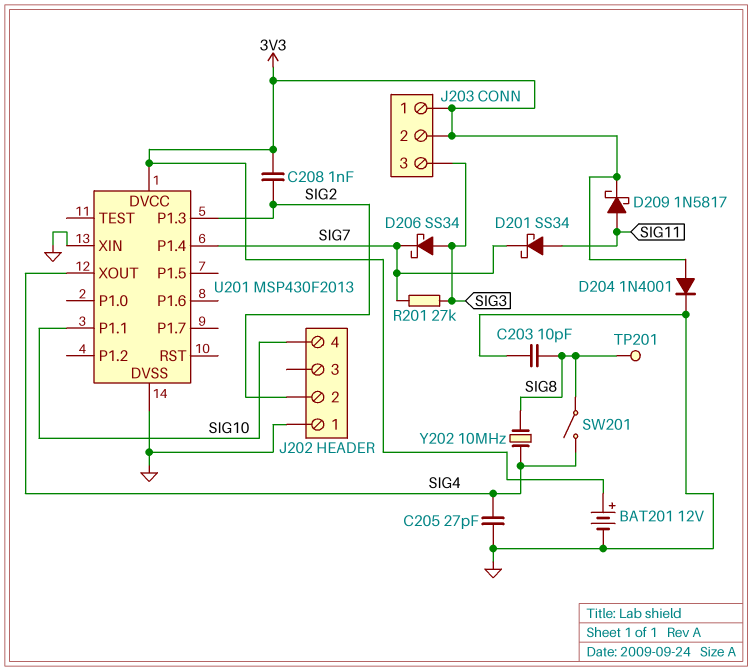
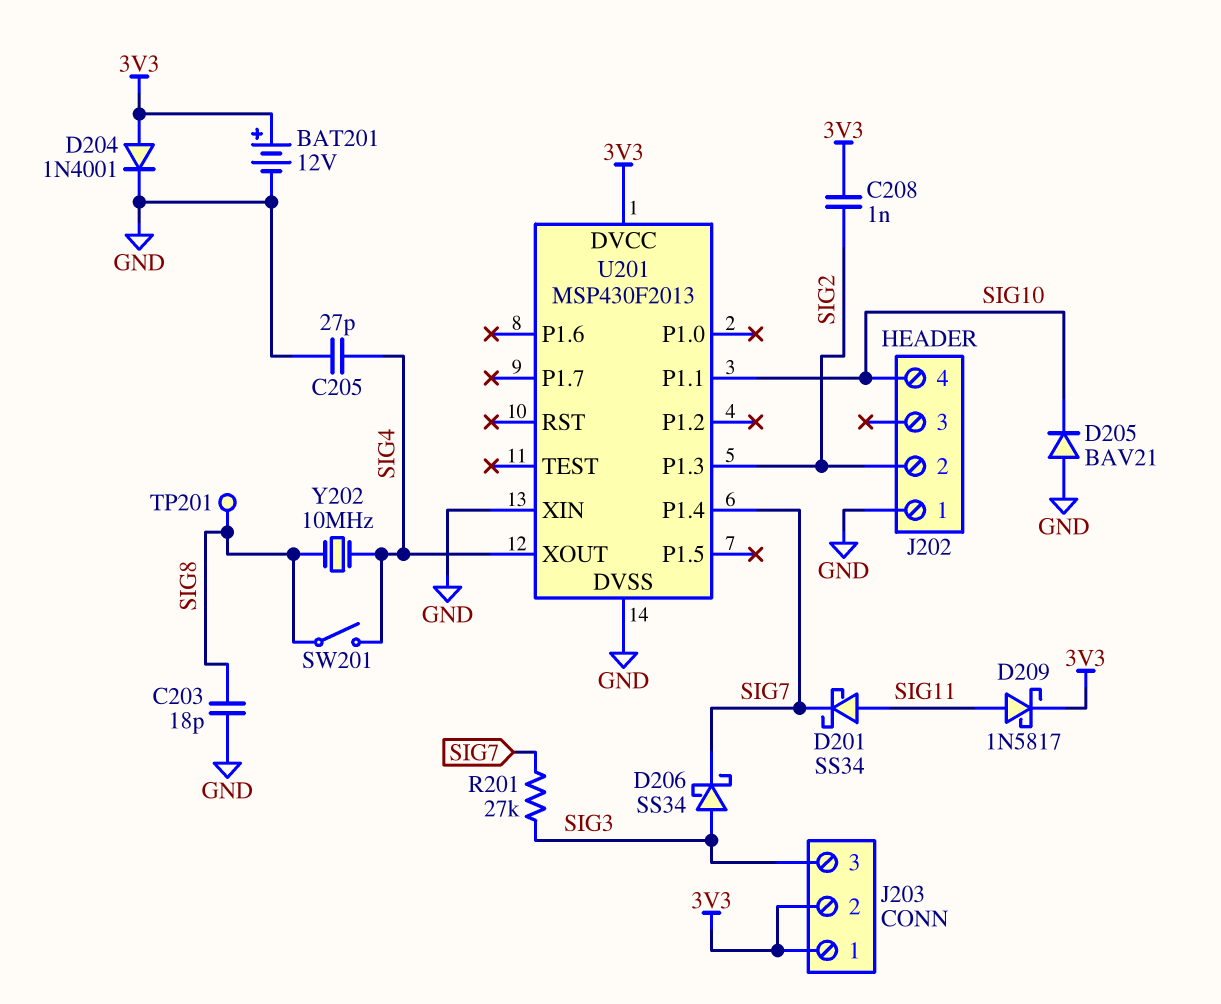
C203: 10pF (GND, SIG8) -> 18pF (GND, SIG8)
D205: none -> diode BAV21 (A GND, K SIG10)

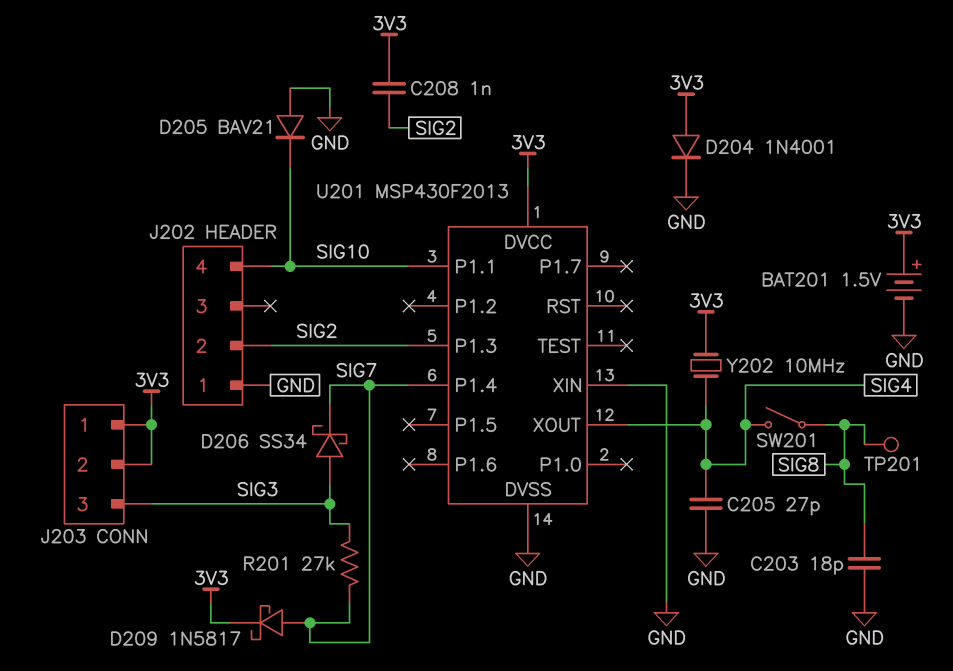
BAT201: 12V (plus 3V3, minus GND) -> 1.5V (plus 3V3, minus GND)
D201: schottky SS34 (A SIG11, K SIG7) -> none
D209: schottky 1N5817 (A SIG11, K 3V3) -> schottky 1N5817 (A SIG7, K 3V3)
Y202: 10MHz (SIG4, SIG8) -> 10MHz (3V3, SIG4)

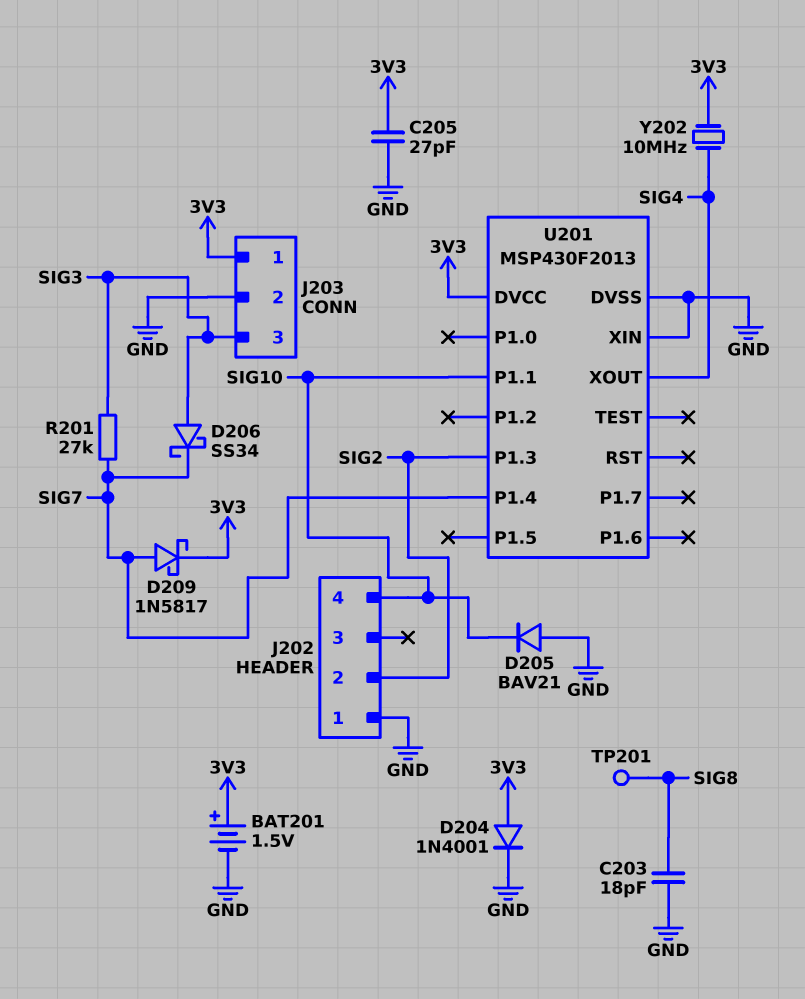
C205: 27pF (GND, SIG4) -> 27pF (3V3, GND)
C208: 1nF (3V3, SIG2) -> none
J203 pin 2: 3V3 -> GND
SW201: switch (SIG4, SIG8) -> none

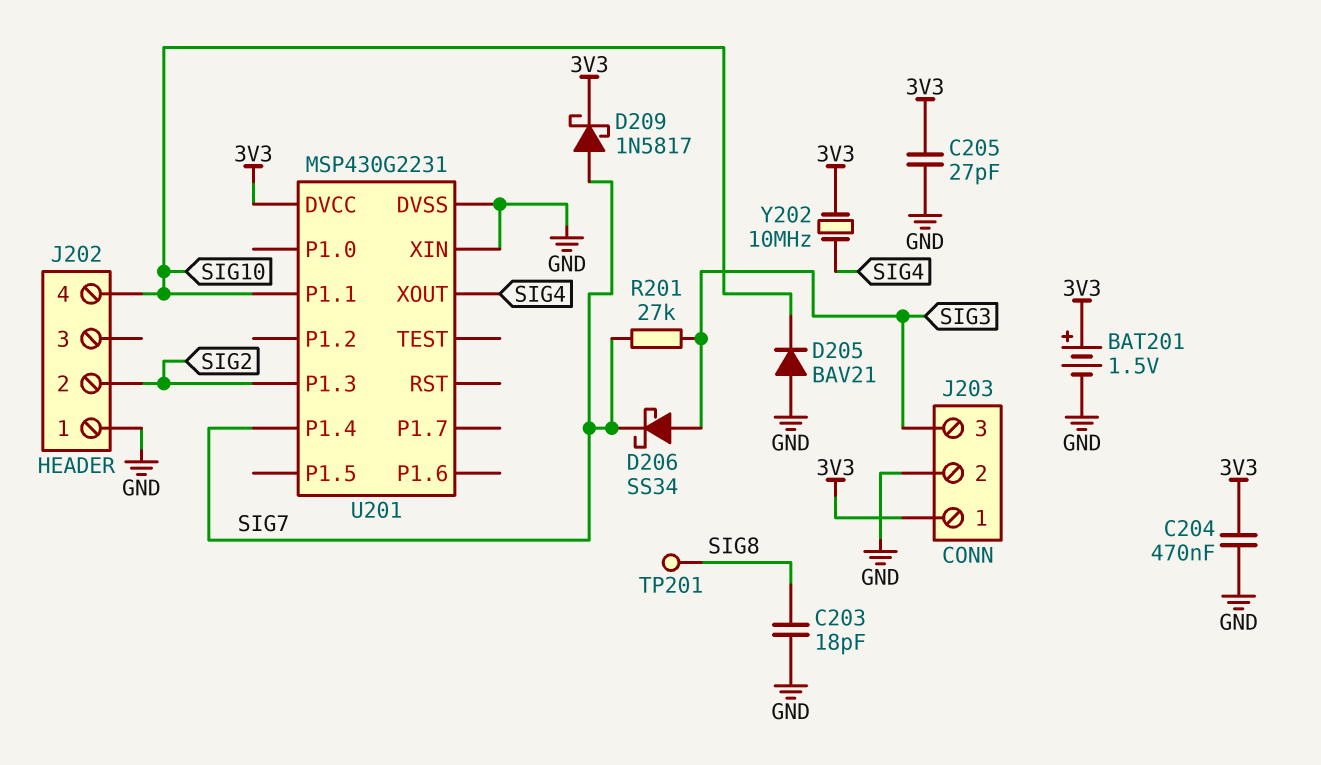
C204: none -> 470nF (3V3, GND)
D204: diode 1N4001 (A 3V3, K GND) -> none
U201: MSP430F2013 -> MSP430G2231

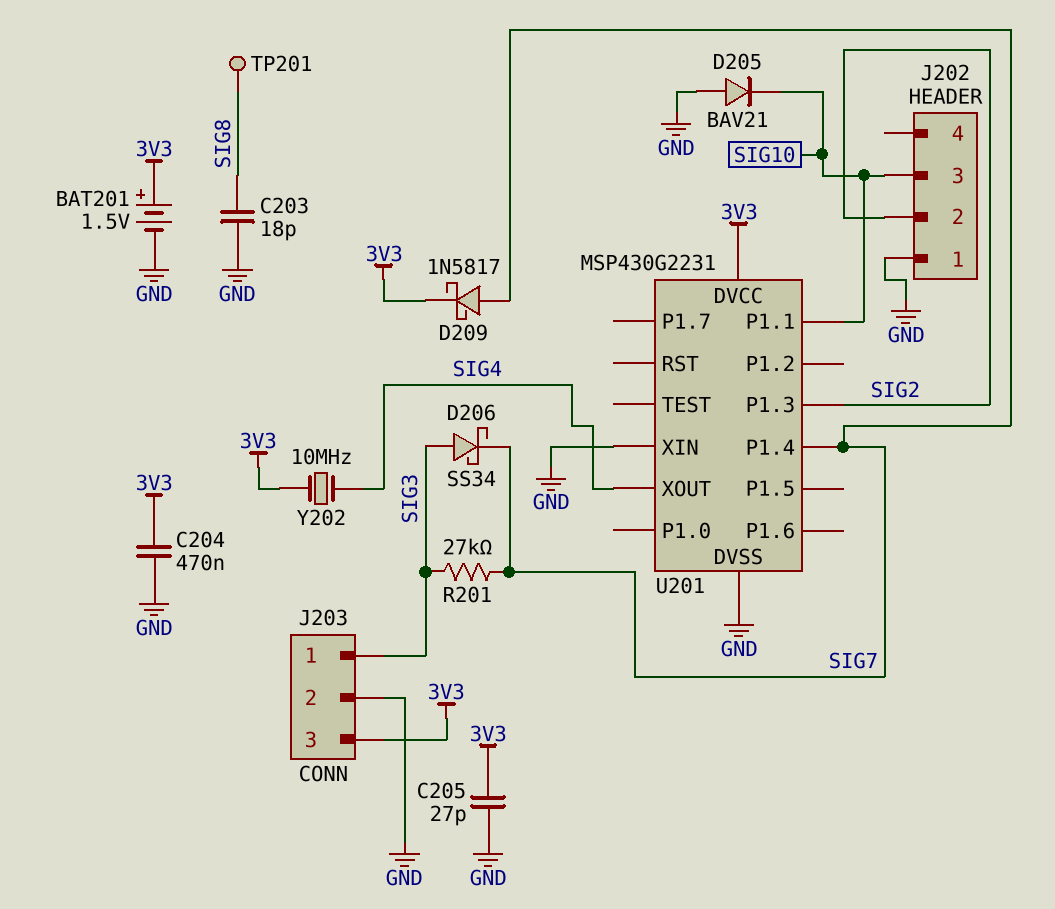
J202 pin 3: none -> SIG10
J202 pin 4: SIG10 -> none
J203 pin 1: 3V3 -> SIG3
J203 pin 3: SIG3 -> 3V3

